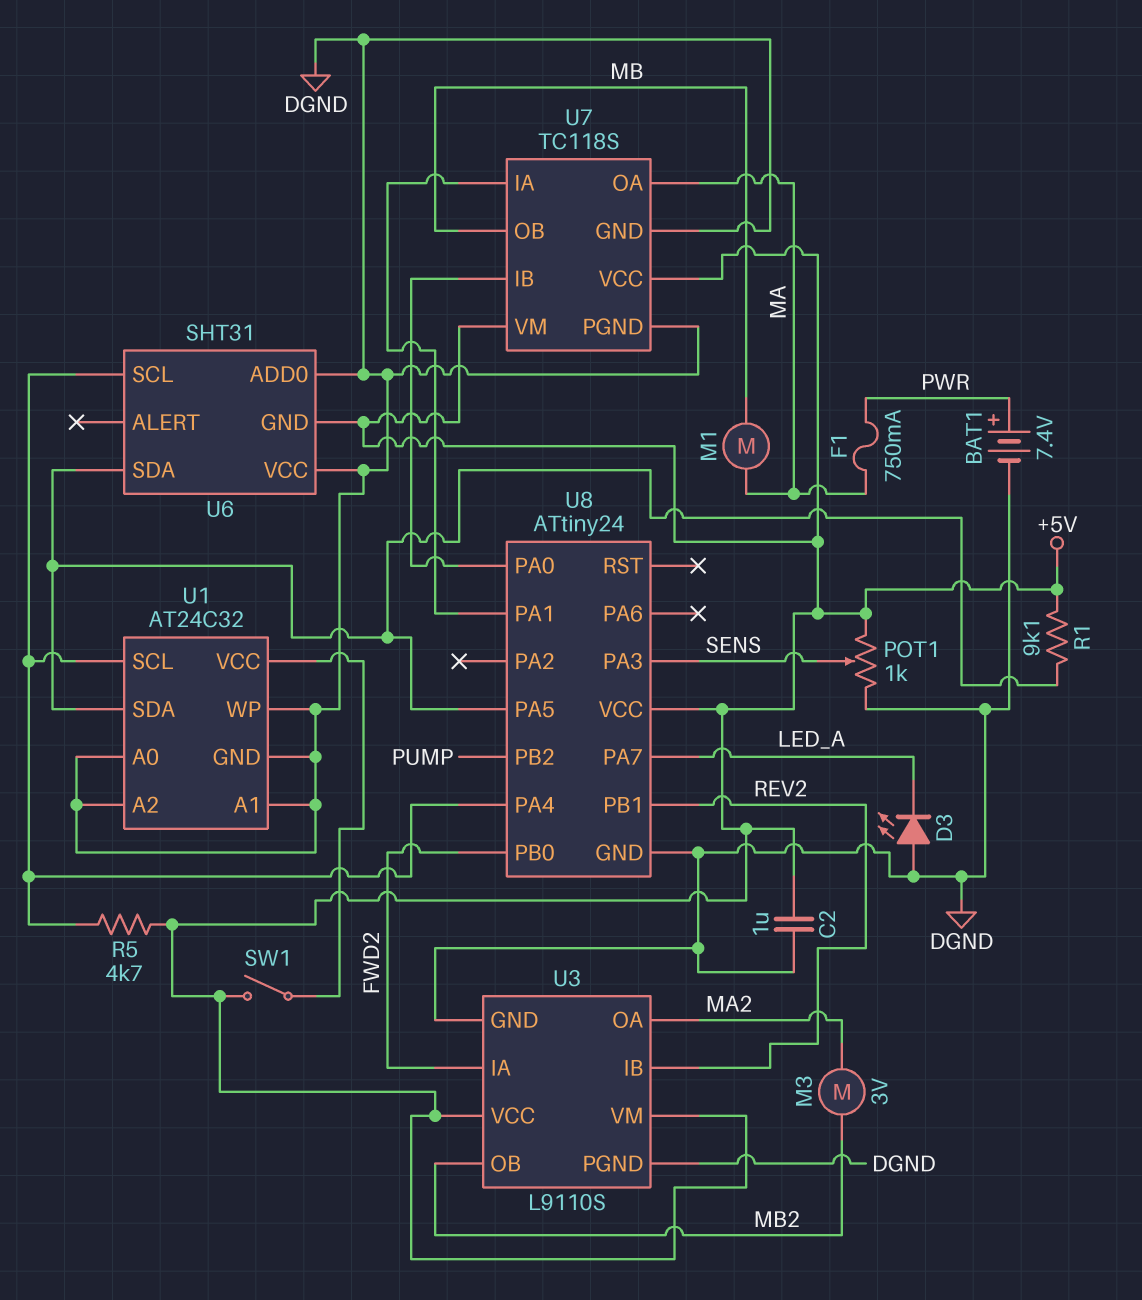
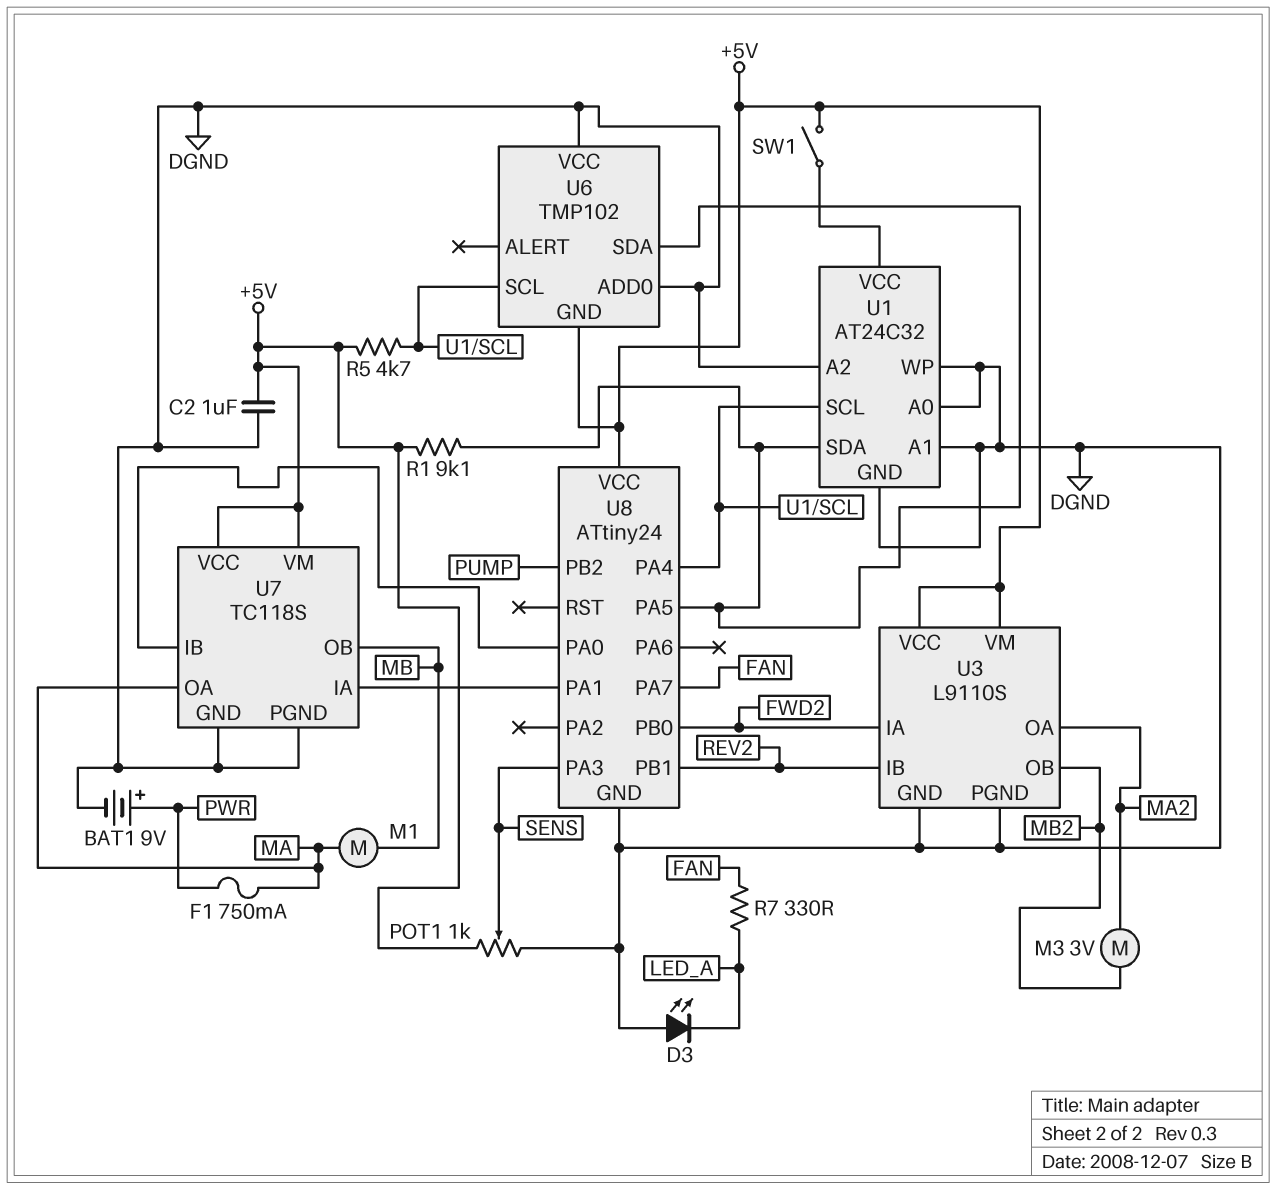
BAT1: 7.4V (plus PWR, minus DGND) -> 9V (plus PWR, minus DGND)
R7: none -> 330 (FAN, LED_A)
U6: SHT31 -> TMP102
U8 pin PA7: LED_A -> FAN

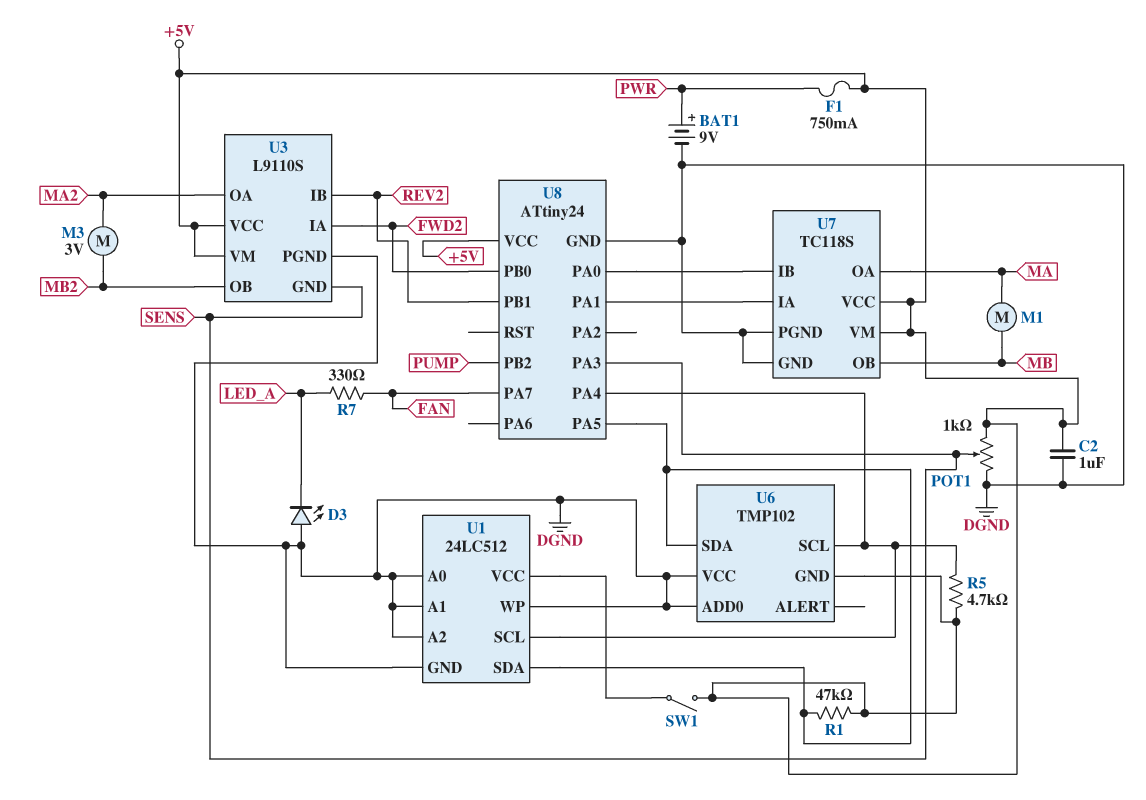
F1: 750mA (MA, PWR) -> 750mA (+5V, PWR)
R1: 9.1k (+5V, U1/SDA) -> 47k (+5V, U1/SDA)
U1: AT24C32 -> 24LC512
U3 pin GND: DGND -> SENS

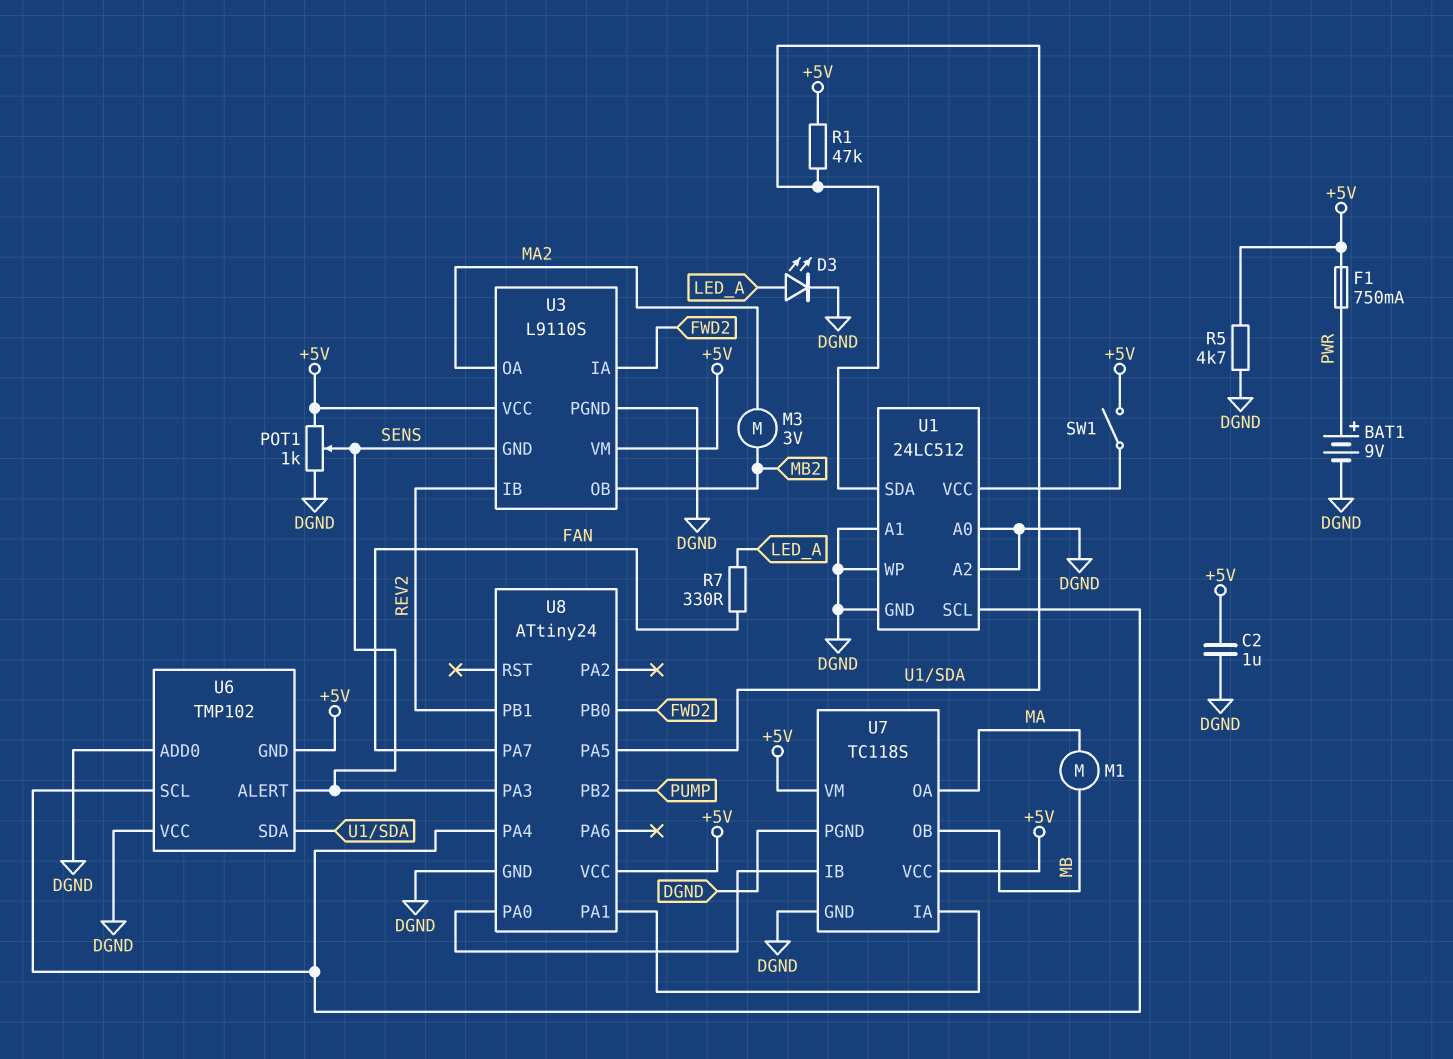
D3: LED (A DGND, K LED_A) -> LED (A LED_A, K DGND)
R5: 4.7k (+5V, U1/SCL) -> 4.7k (+5V, DGND)
U6 pin ALERT: none -> SENS

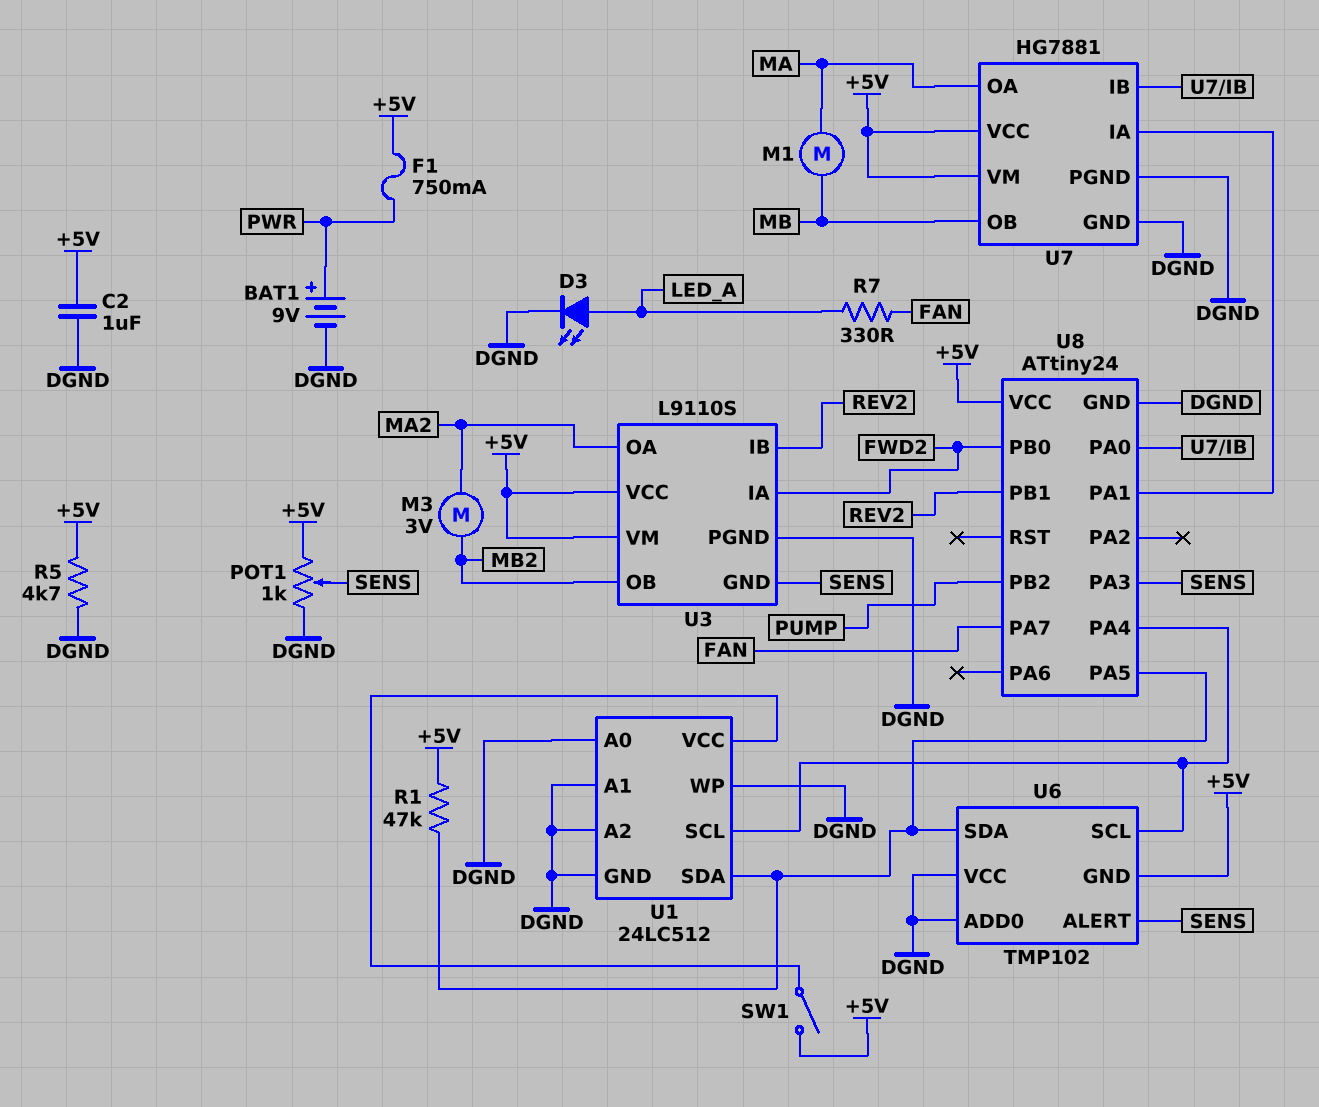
U7: TC118S -> HG7881

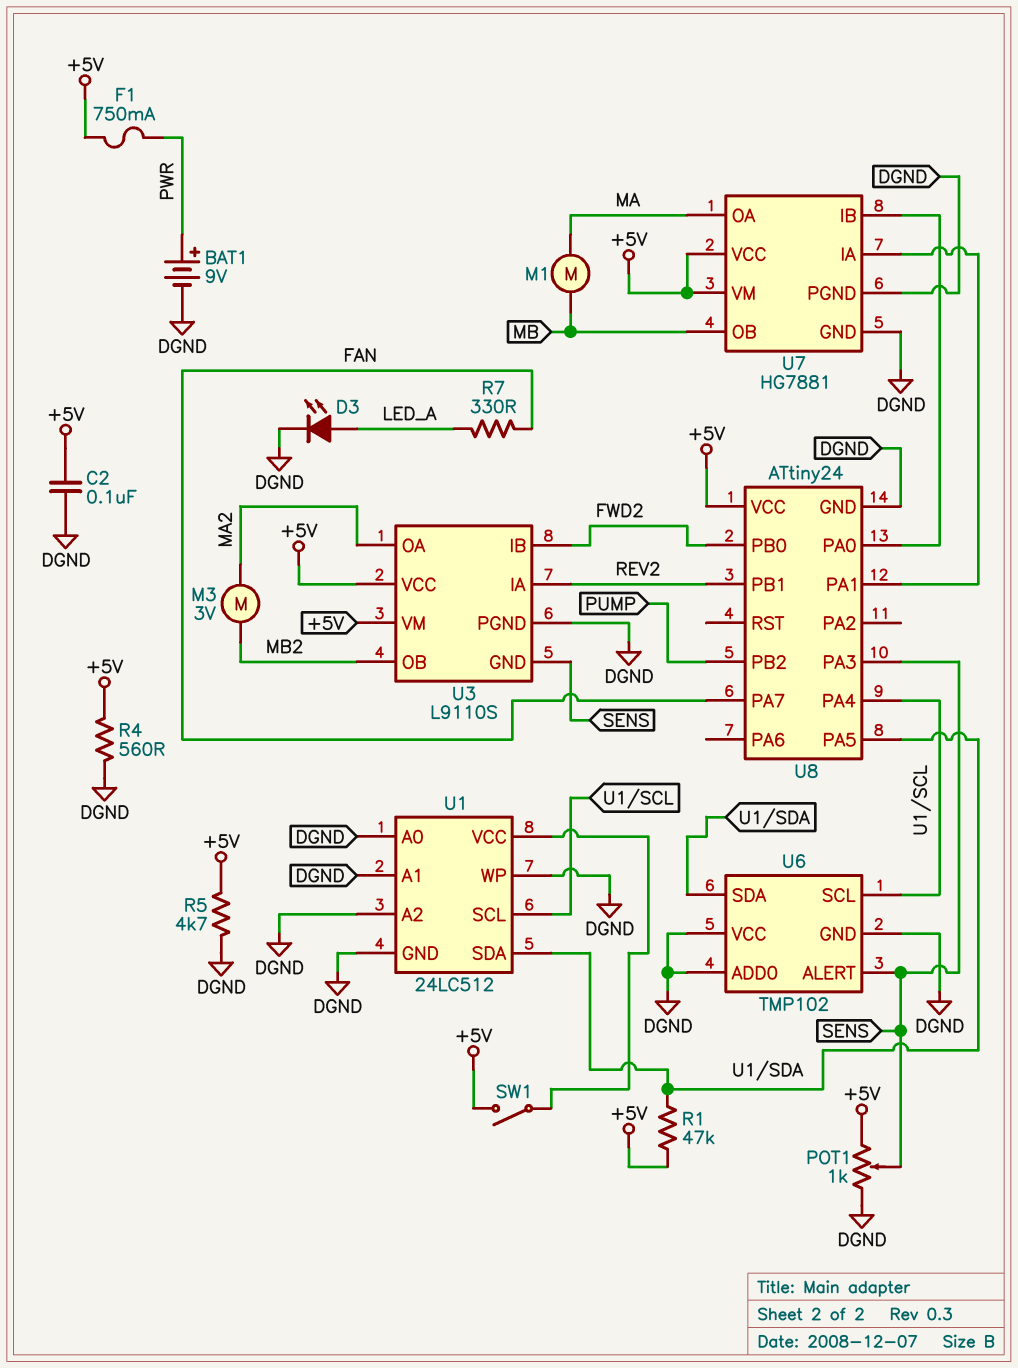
C2: 1uF (+5V, DGND) -> 100nF (+5V, DGND)
R4: none -> 560 (+5V, DGND)
U3 pin IA: FWD2 -> REV2
U3 pin IB: REV2 -> FWD2
U6 pin GND: +5V -> DGND

